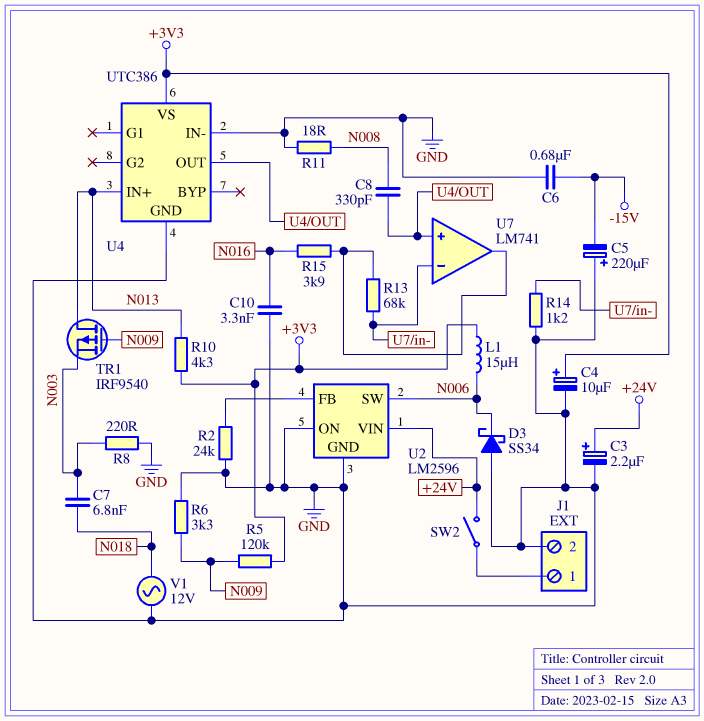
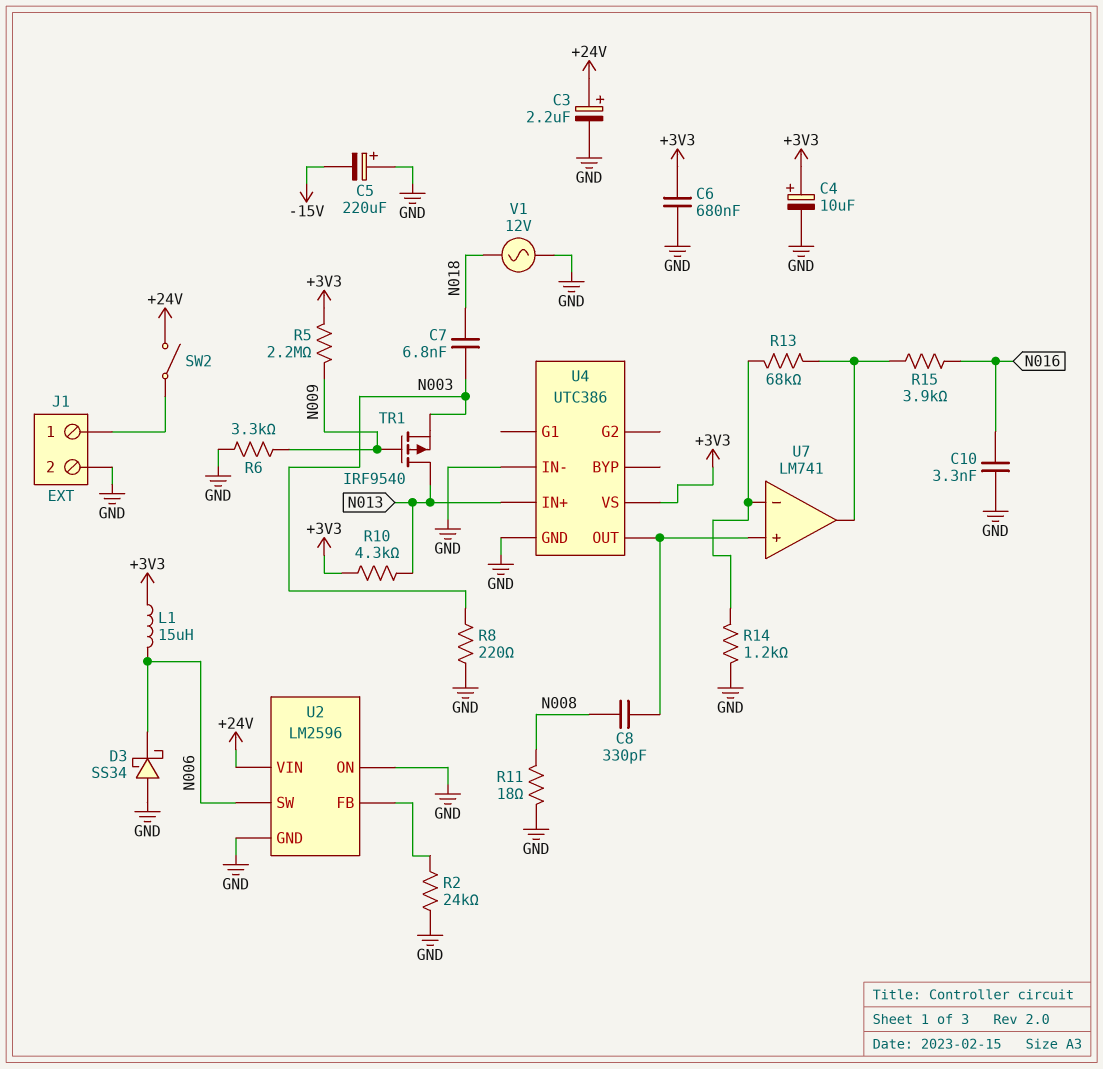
C6: 680nF (-15V, GND) -> 680nF (+3V3, GND)
R5: 120k (+3V3, N009) -> 2.2M (+3V3, N009)

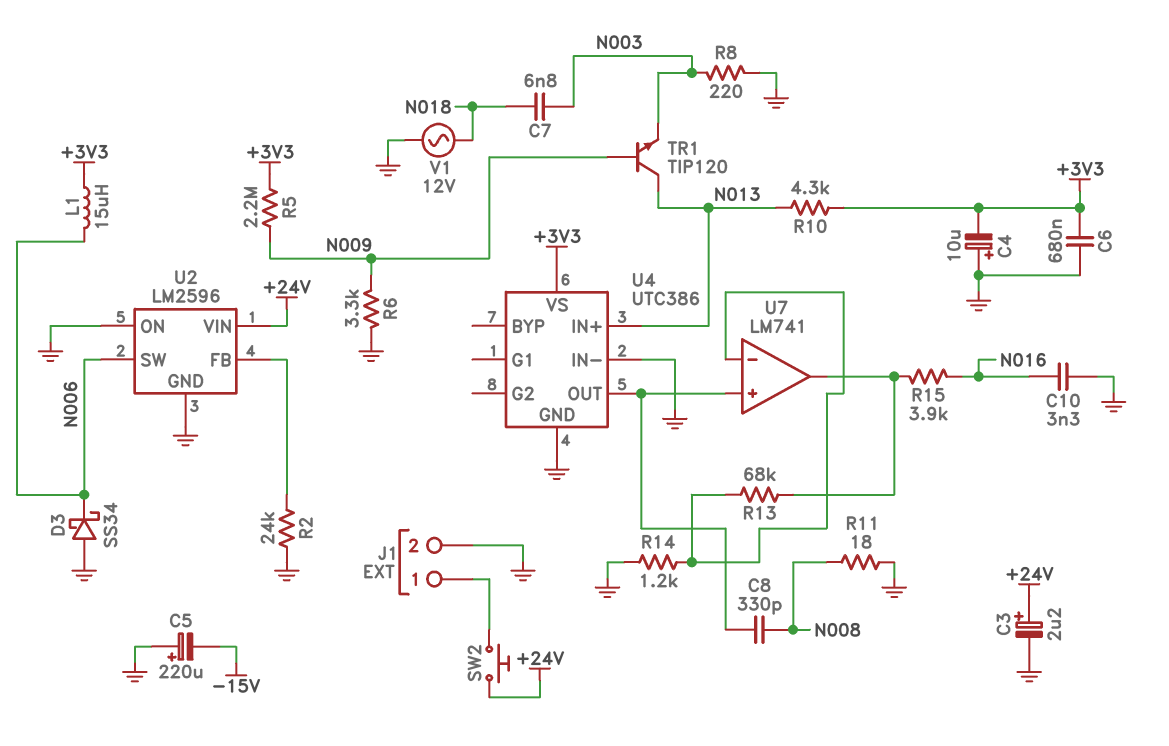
C4: 10uF (plus +3V3, minus GND) -> 10uF (plus GND, minus +3V3)
SW2: switch (+24V, J1/1) -> button (+24V, J1/1)
TR1: PMOS IRF9540 (G N009, D N013, S N003) -> NPN TIP120 (B N009, C N013, E N003)

